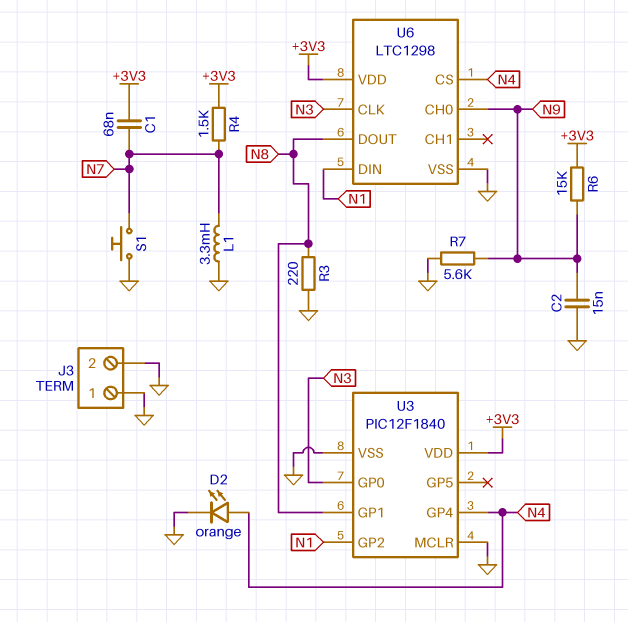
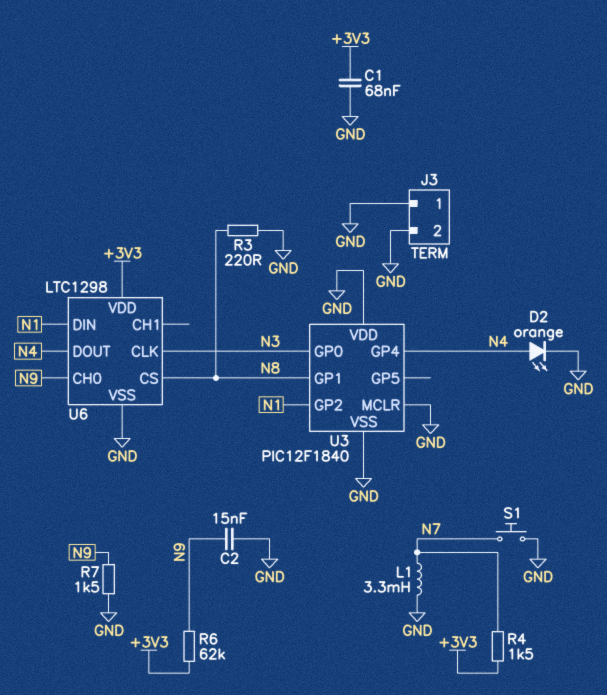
C1: 68nF (+3V3, N7) -> 68nF (+3V3, GND)
R6: 15k (+3V3, N9) -> 62k (+3V3, N9)
R7: 5.6k (GND, N9) -> 1.5k (GND, N9)
U3 pin VDD: +3V3 -> GND
U6 pin CS: N4 -> N8
U6 pin DOUT: N8 -> N4

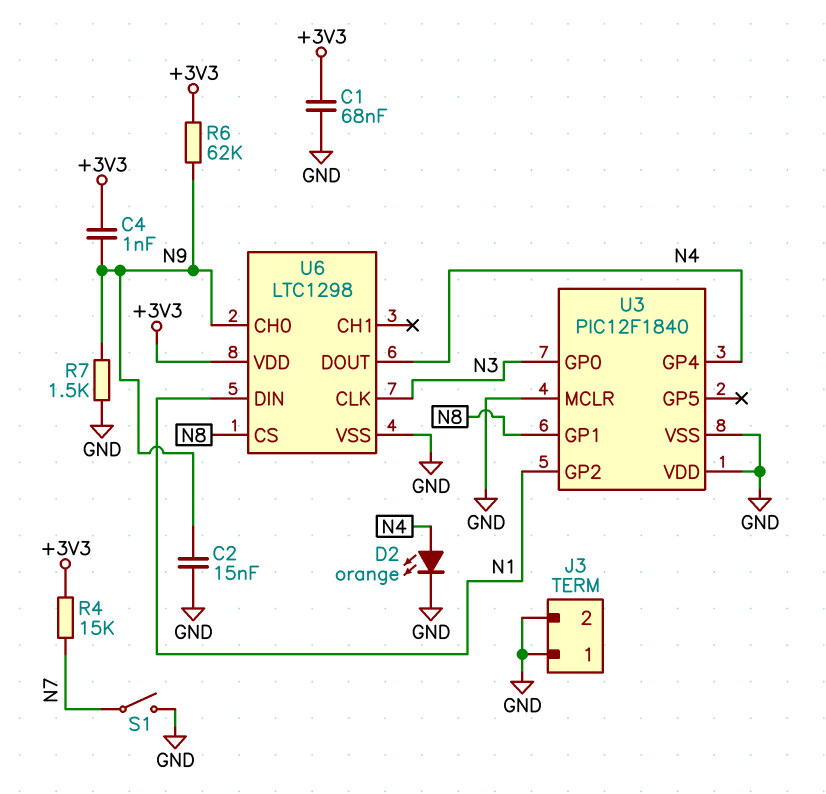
C4: none -> 1nF (+3V3, N9)
L1: 3.3mH (GND, N7) -> none
R3: 220 (GND, N8) -> none
R4: 1.5k (+3V3, N7) -> 15k (+3V3, N7)
S1: button (GND, N7) -> switch (GND, N7)

